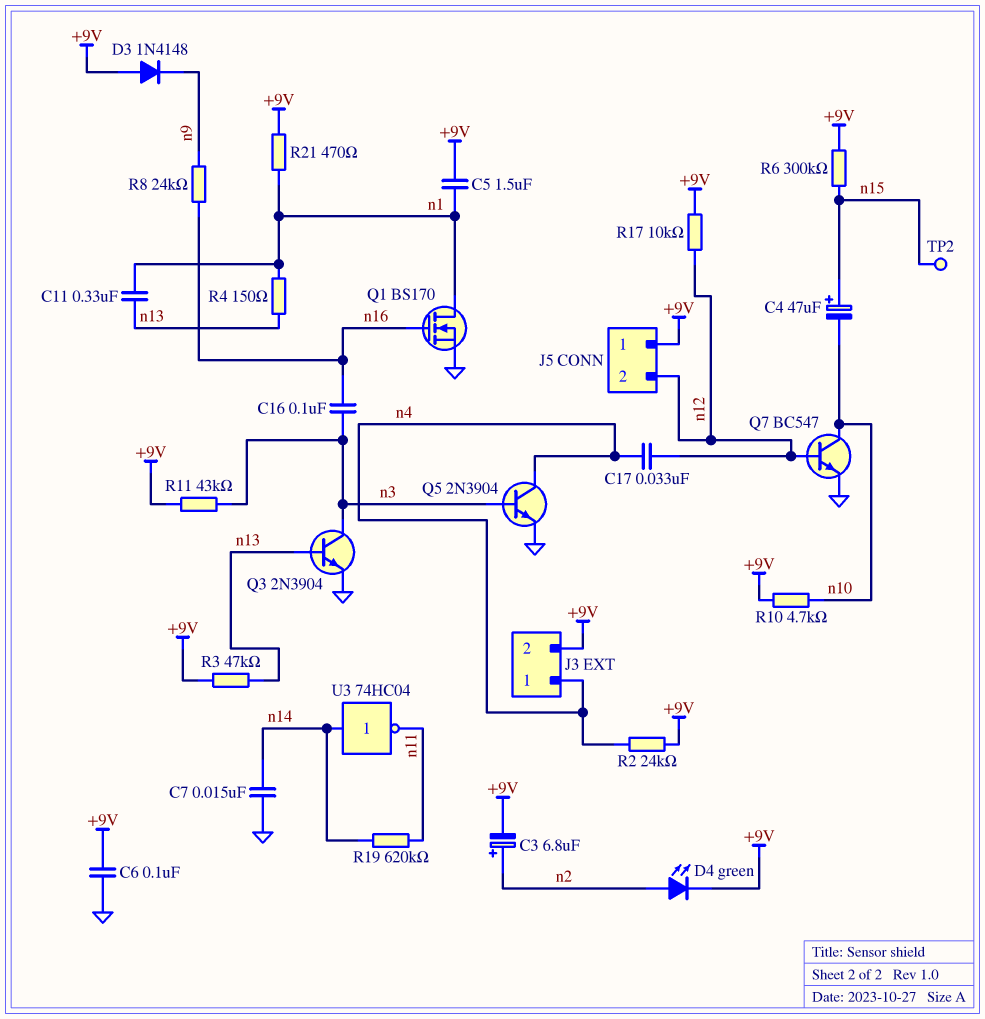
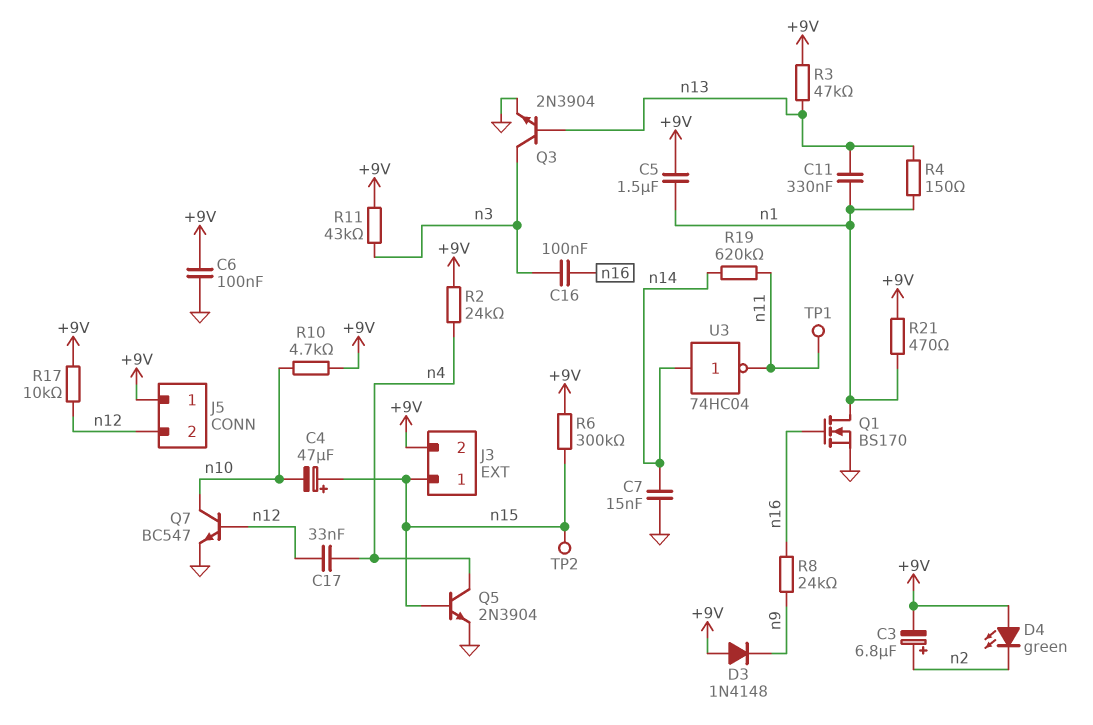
D4: LED green (A n2, K +9V) -> LED green (A +9V, K n2)
J3 pin 1: n4 -> n15
Q5: NPN 2N3904 (B n3, C n4, E GND) -> NPN 2N3904 (B n15, C n4, E GND)
TP1: none -> test point (n11)

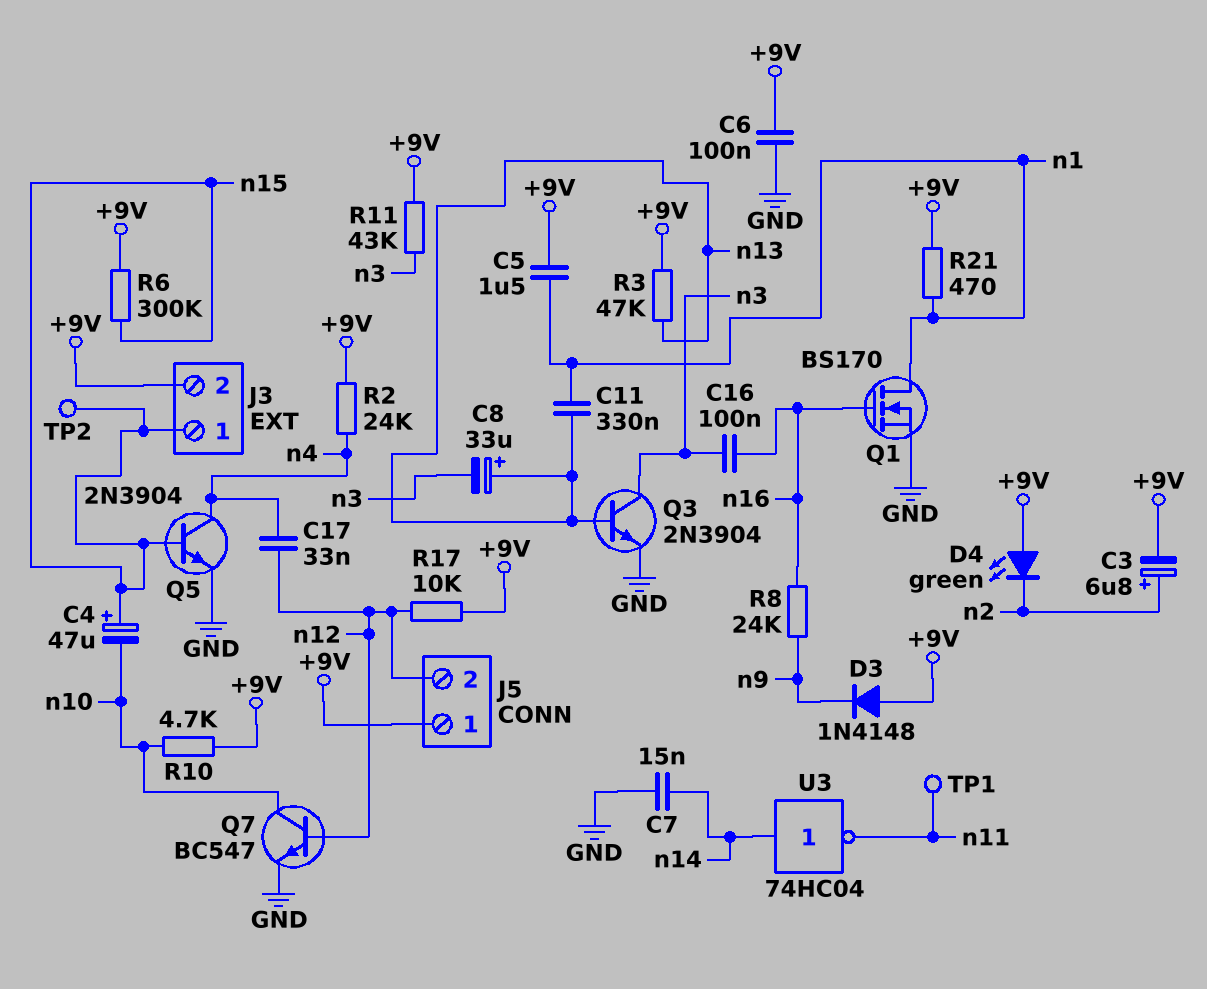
C8: none -> 33uF (plus n13, minus n3)
R4: 150 (n1, n13) -> none
R19: 620k (n11, n14) -> none

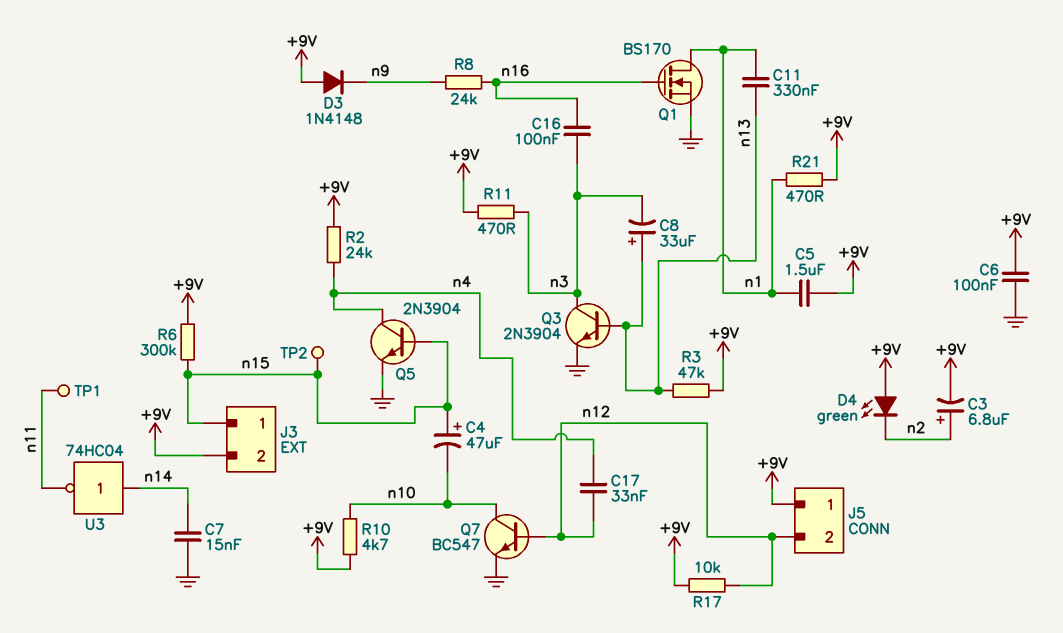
R11: 43k (+9V, n3) -> 470 (+9V, n3)

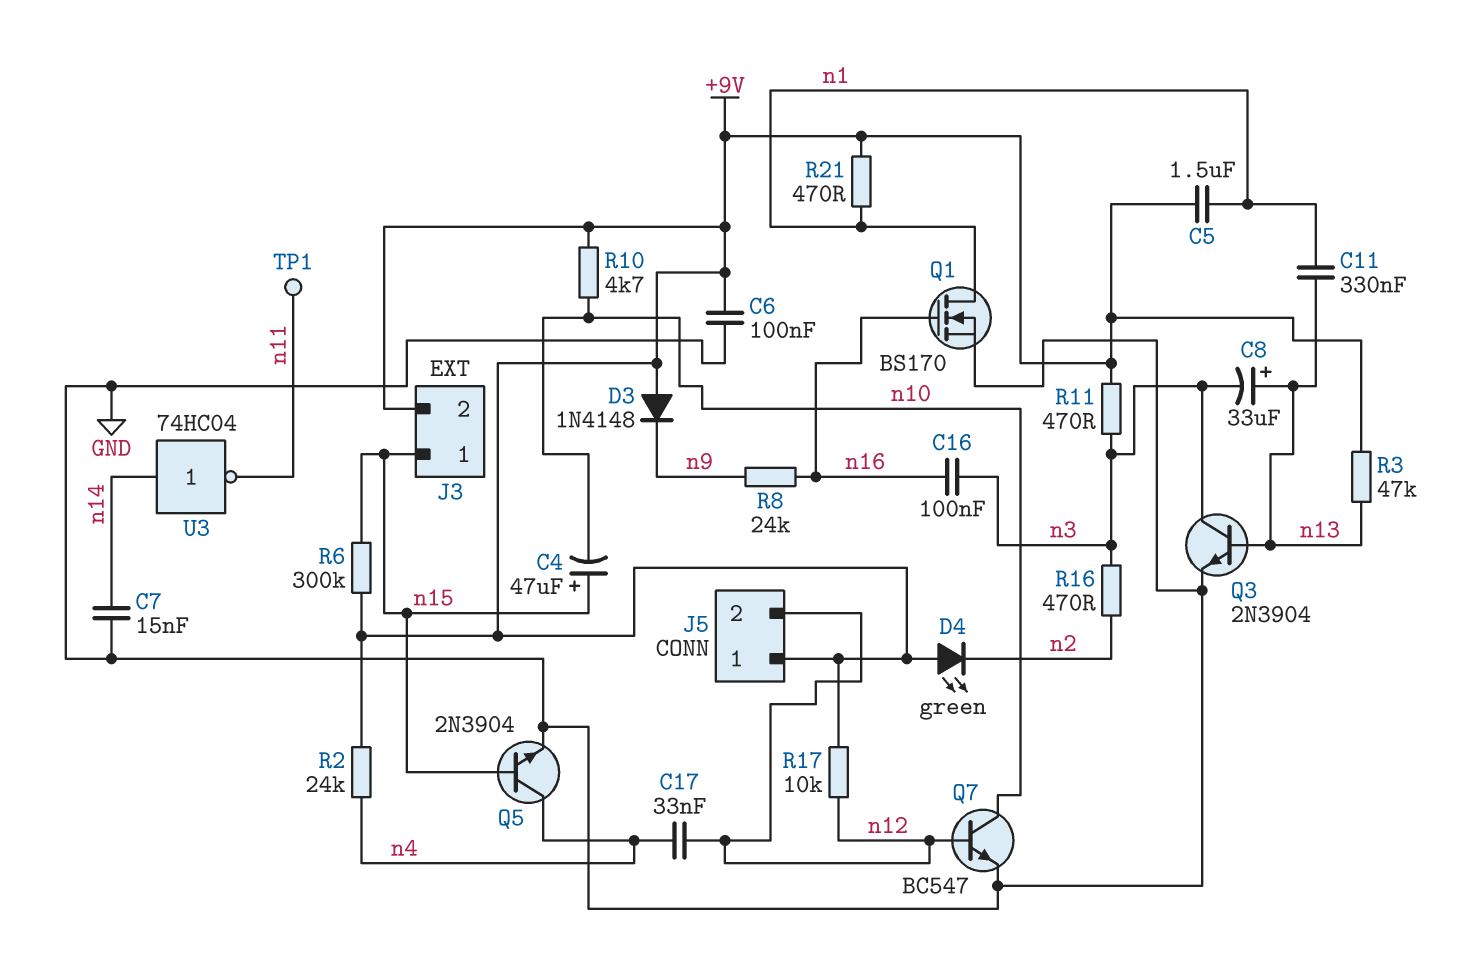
C3: 6.8uF (plus n2, minus +9V) -> none
R16: none -> 470 (n2, n3)
TP2: test point (n15) -> none

